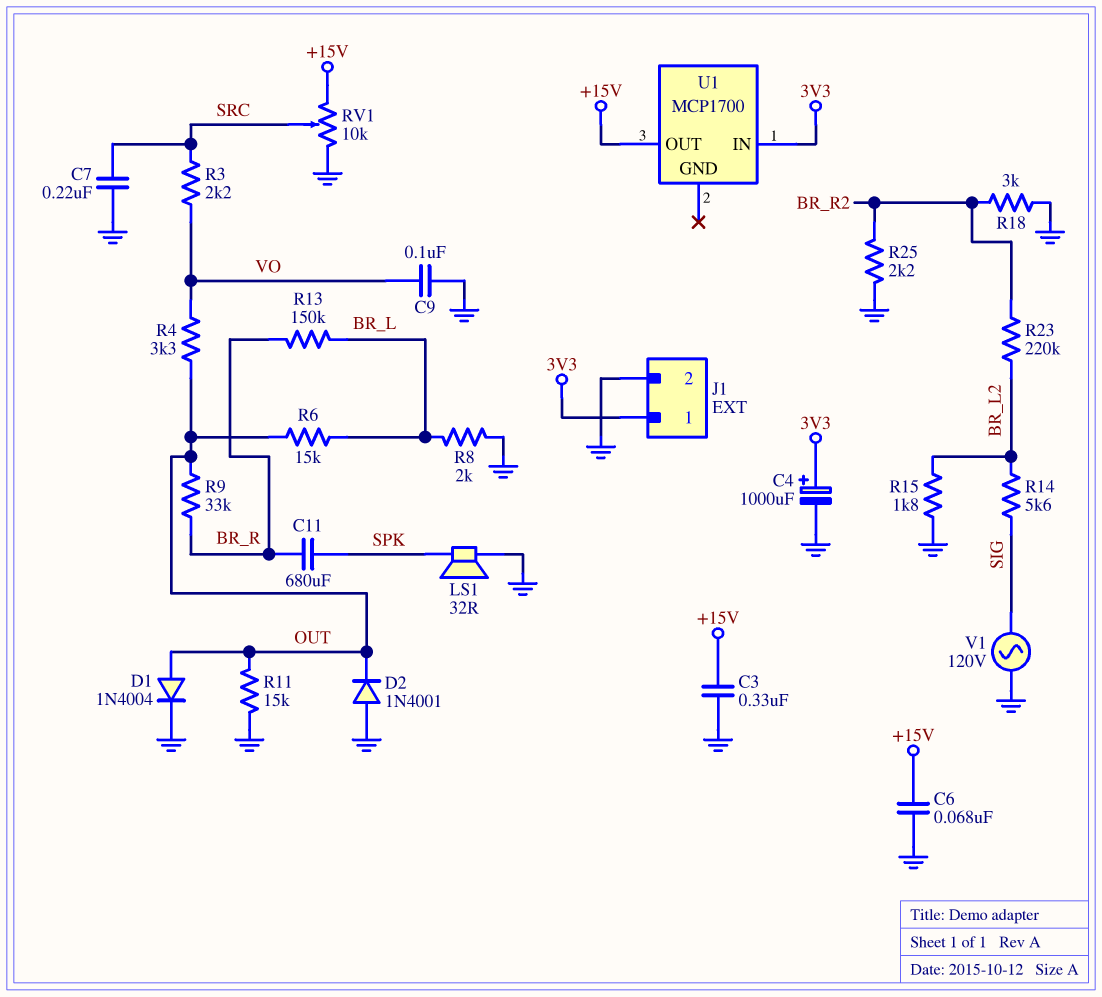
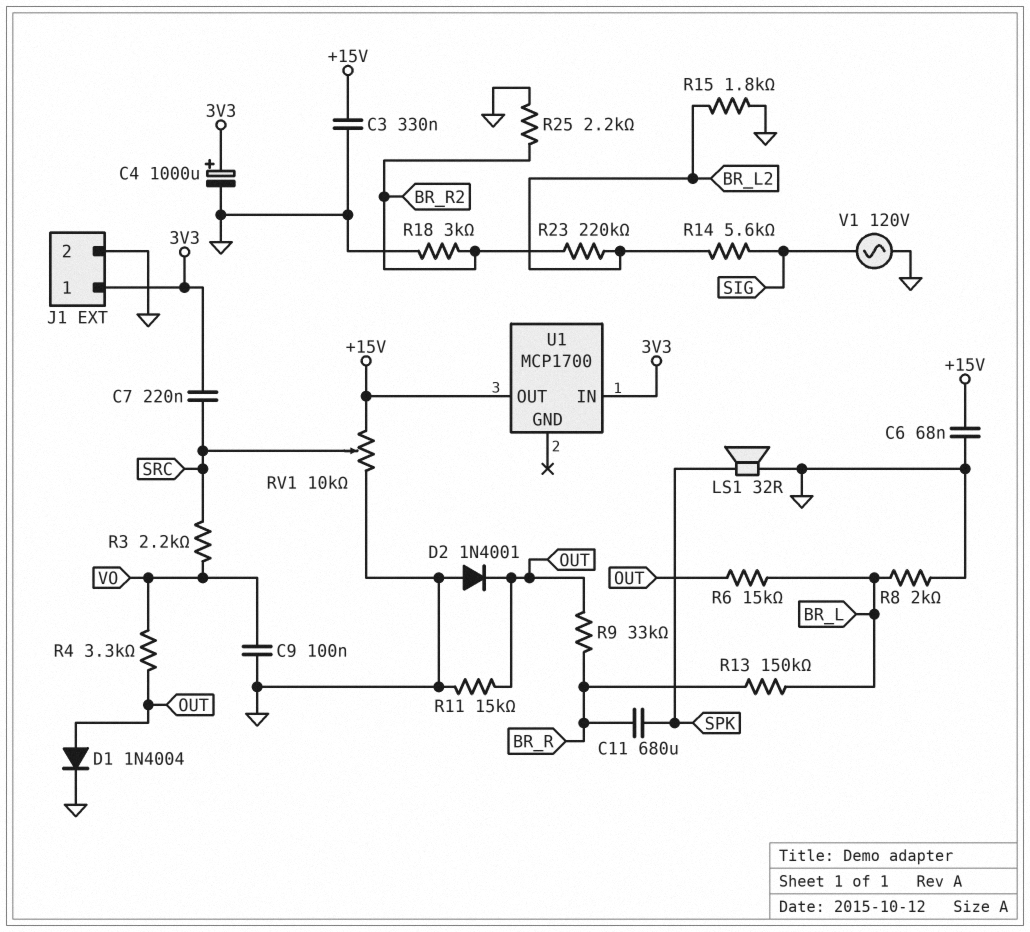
C7: 220nF (GND, SRC) -> 220nF (3V3, SRC)

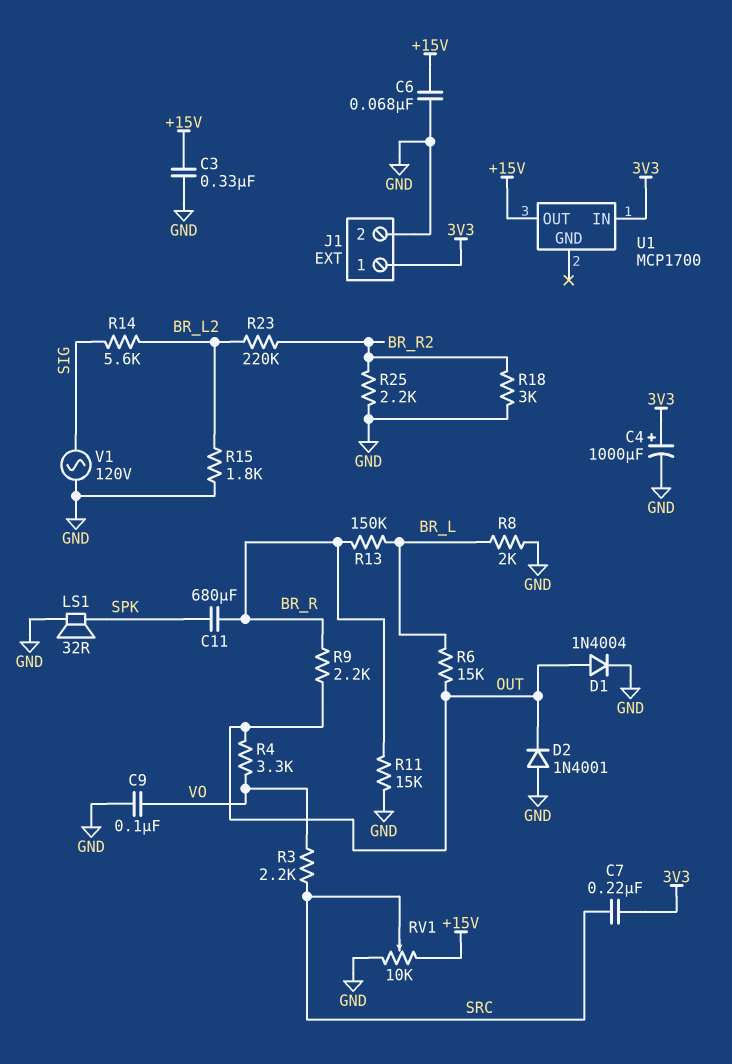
R9: 33k (BR_R, OUT) -> 2.2k (BR_R, OUT)
R11: 15k (GND, OUT) -> 15k (BR_R, GND)

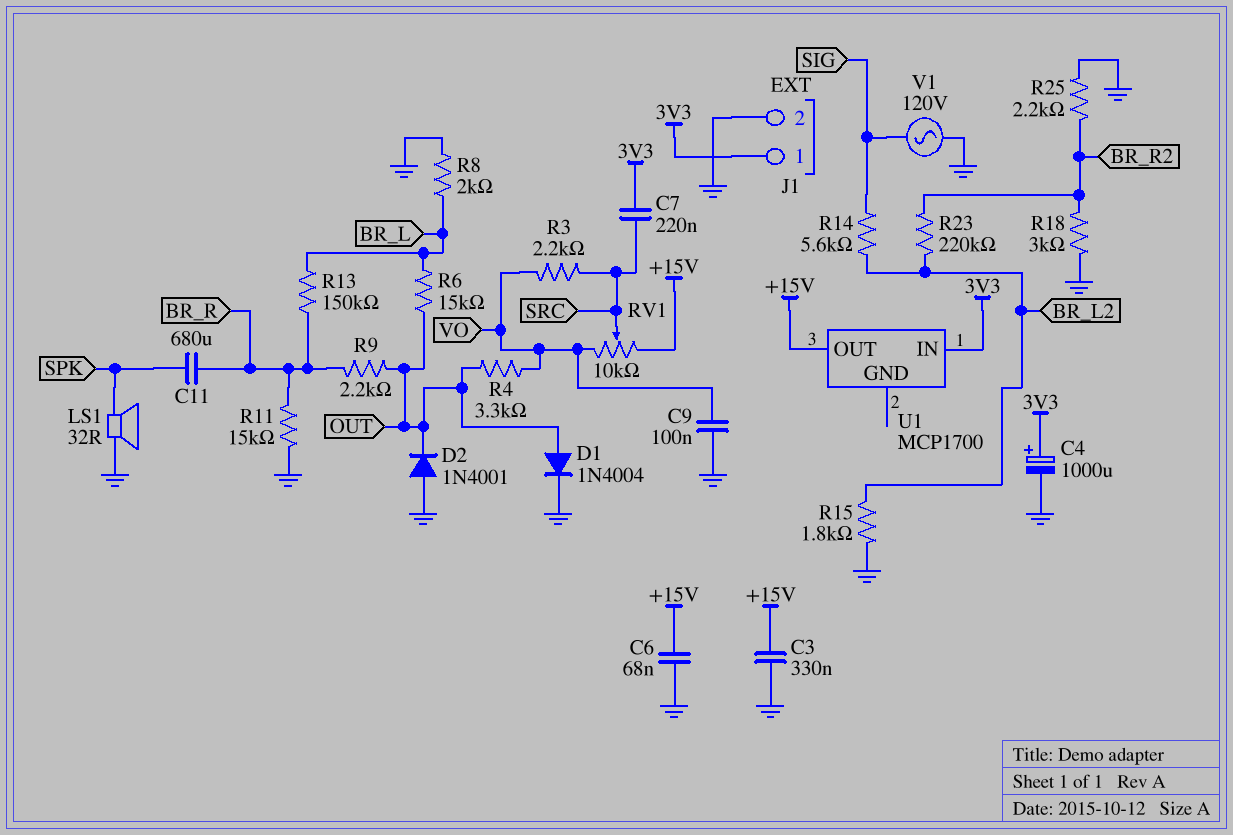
RV1: 10k (+15V, GND, wiper SRC) -> 10k (+15V, VO, wiper SRC)

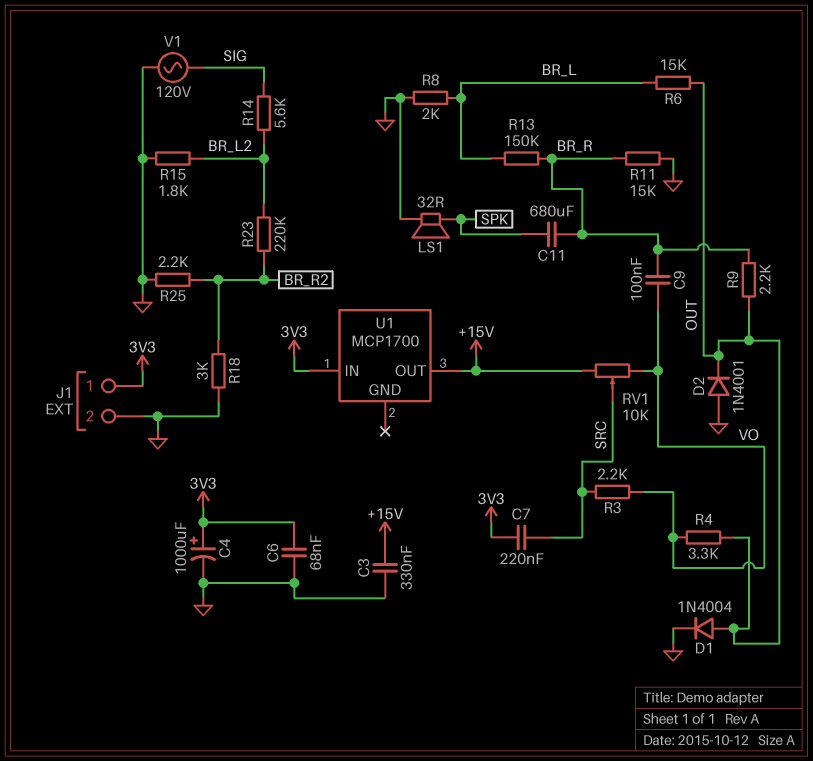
C6: 68nF (+15V, GND) -> 68nF (3V3, GND)
C9: 100nF (GND, VO) -> 100nF (BR_R, VO)

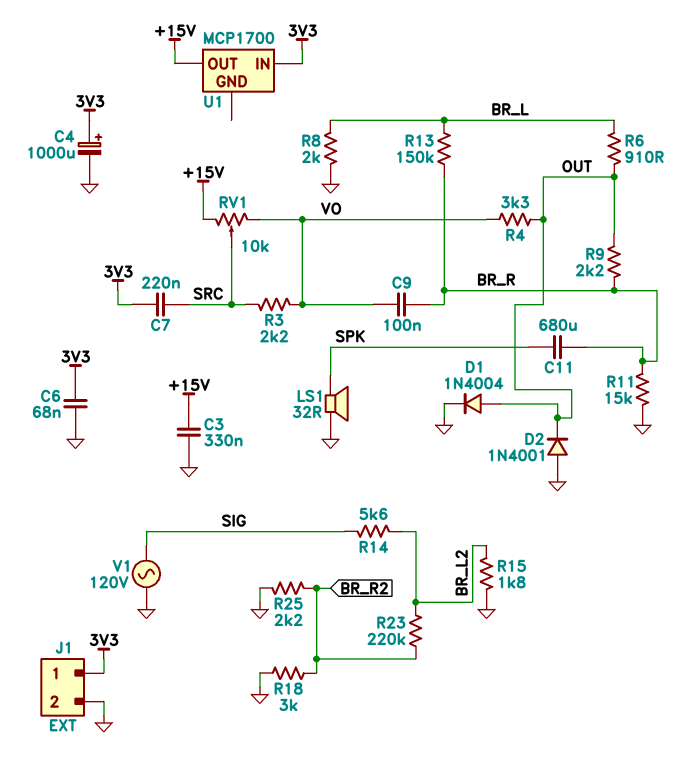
R6: 15k (BR_L, OUT) -> 910 (BR_L, OUT)

